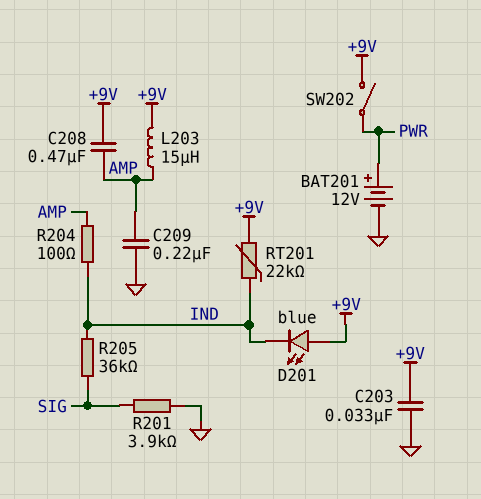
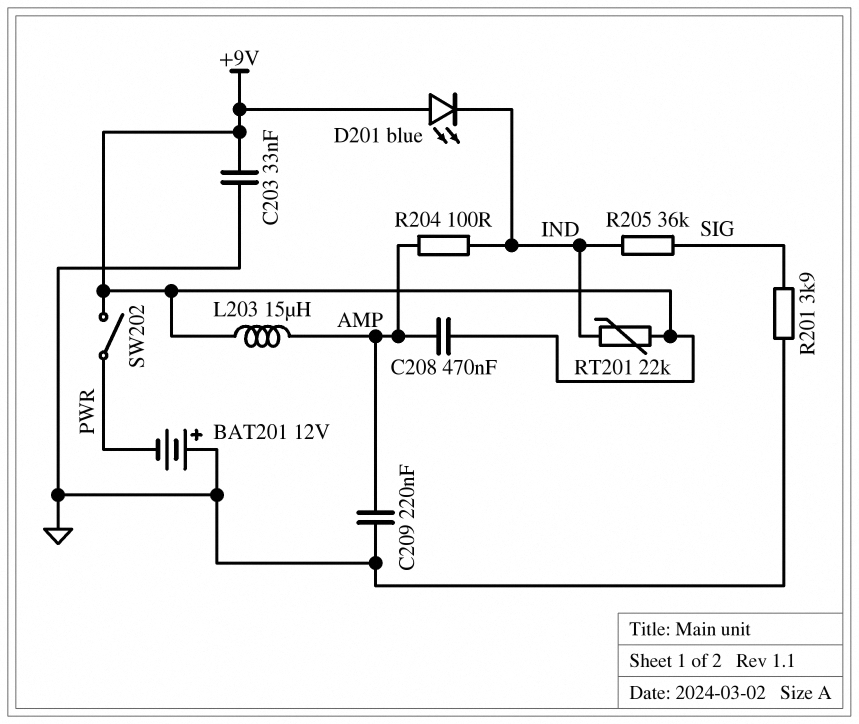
BAT201: 12V (plus PWR, minus GND) -> 12V (plus GND, minus PWR)

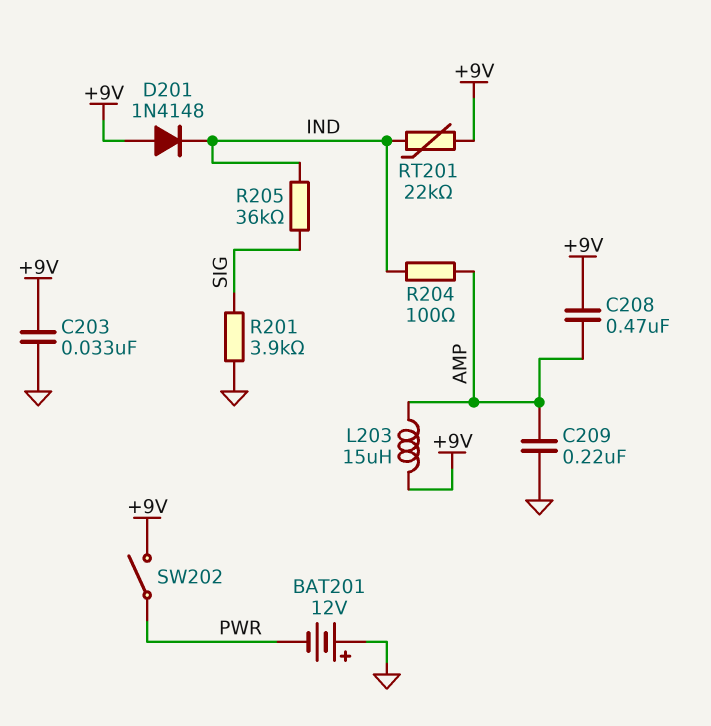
D201: LED blue (A +9V, K IND) -> diode 1N4148 (A +9V, K IND)

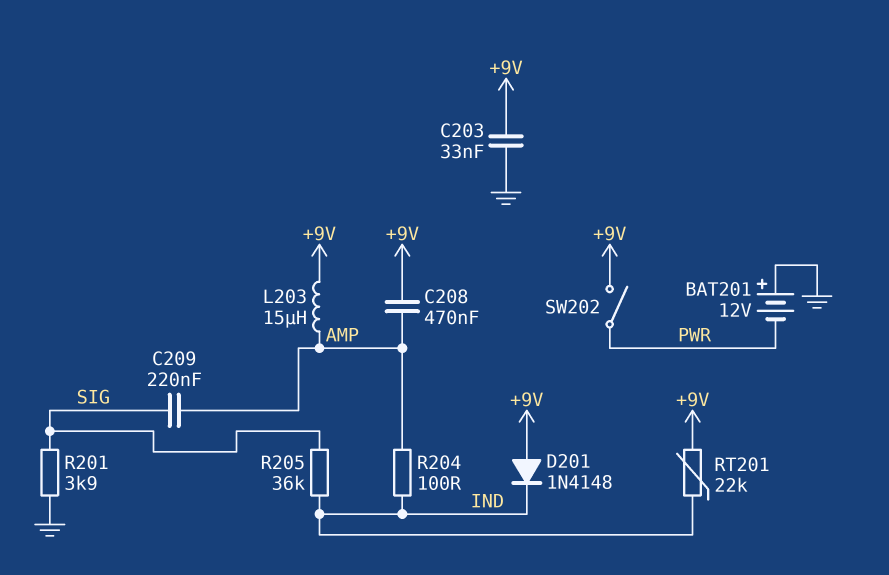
C209: 220nF (AMP, GND) -> 220nF (AMP, SIG)

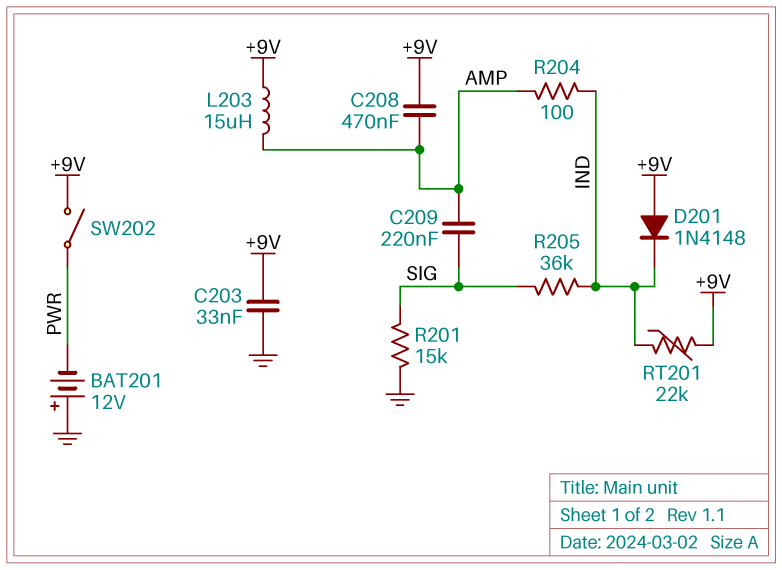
R201: 3.9k (GND, SIG) -> 15k (GND, SIG)

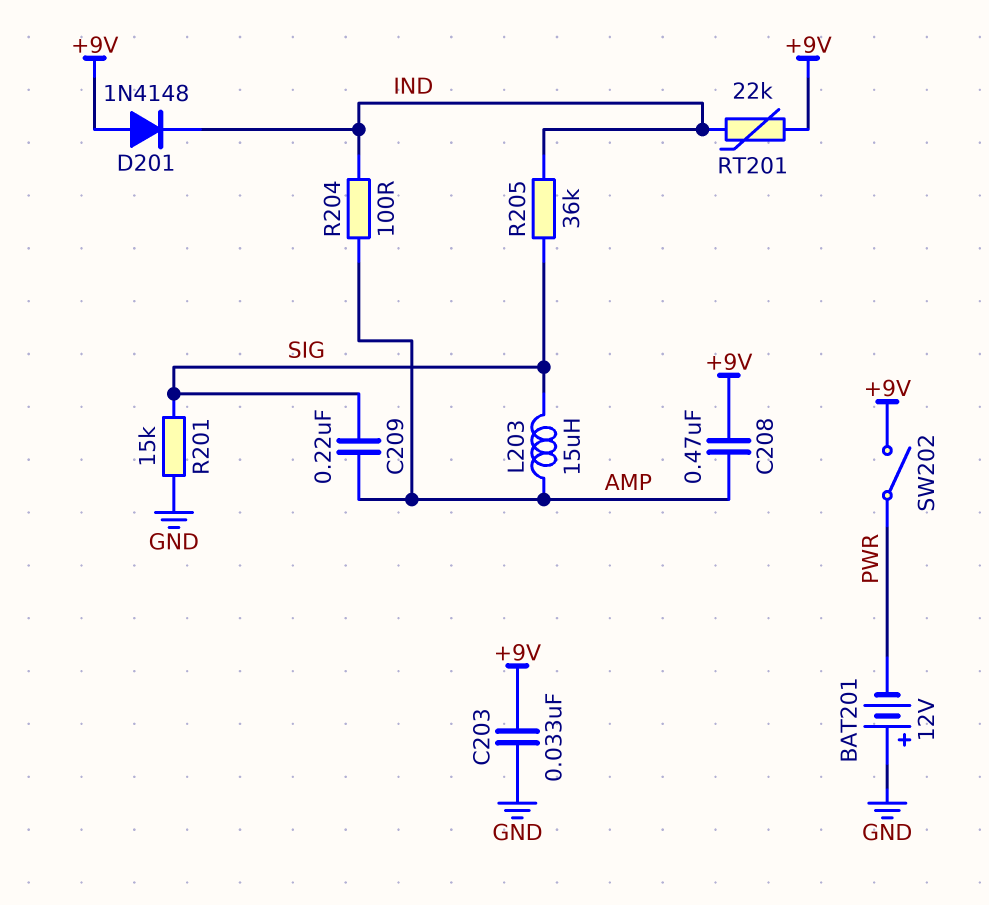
L203: 15uH (+9V, AMP) -> 15uH (AMP, SIG)

